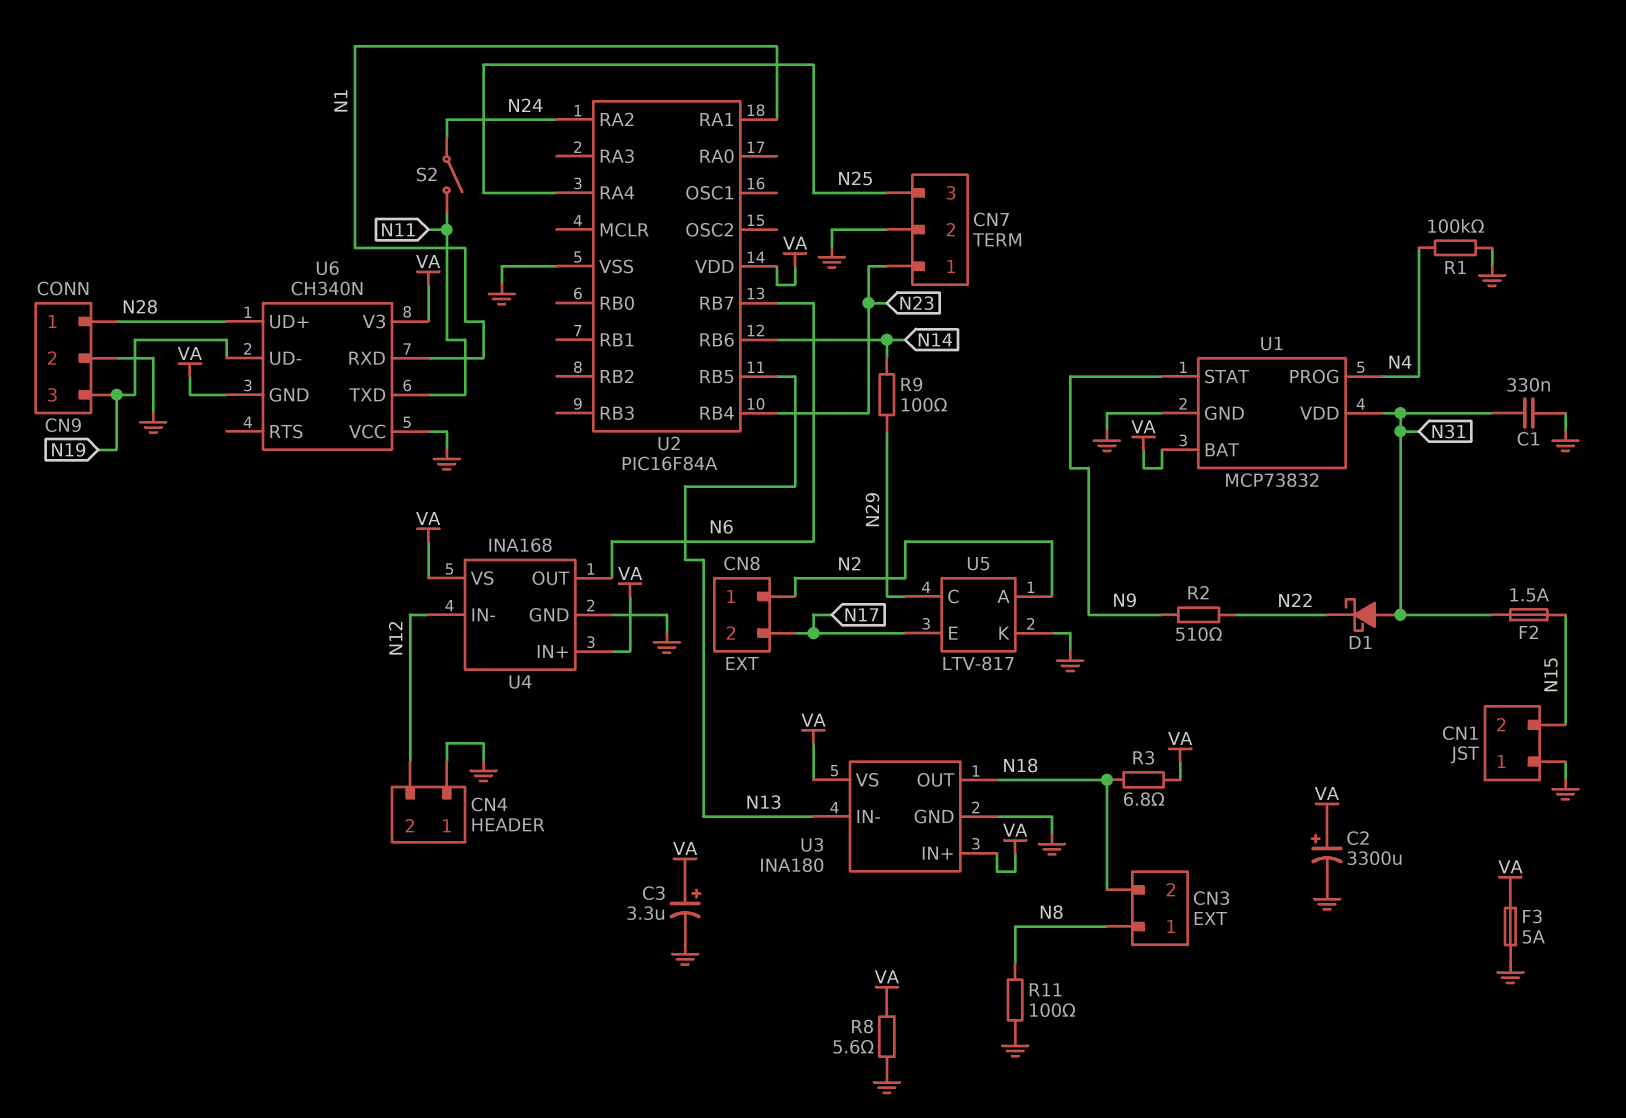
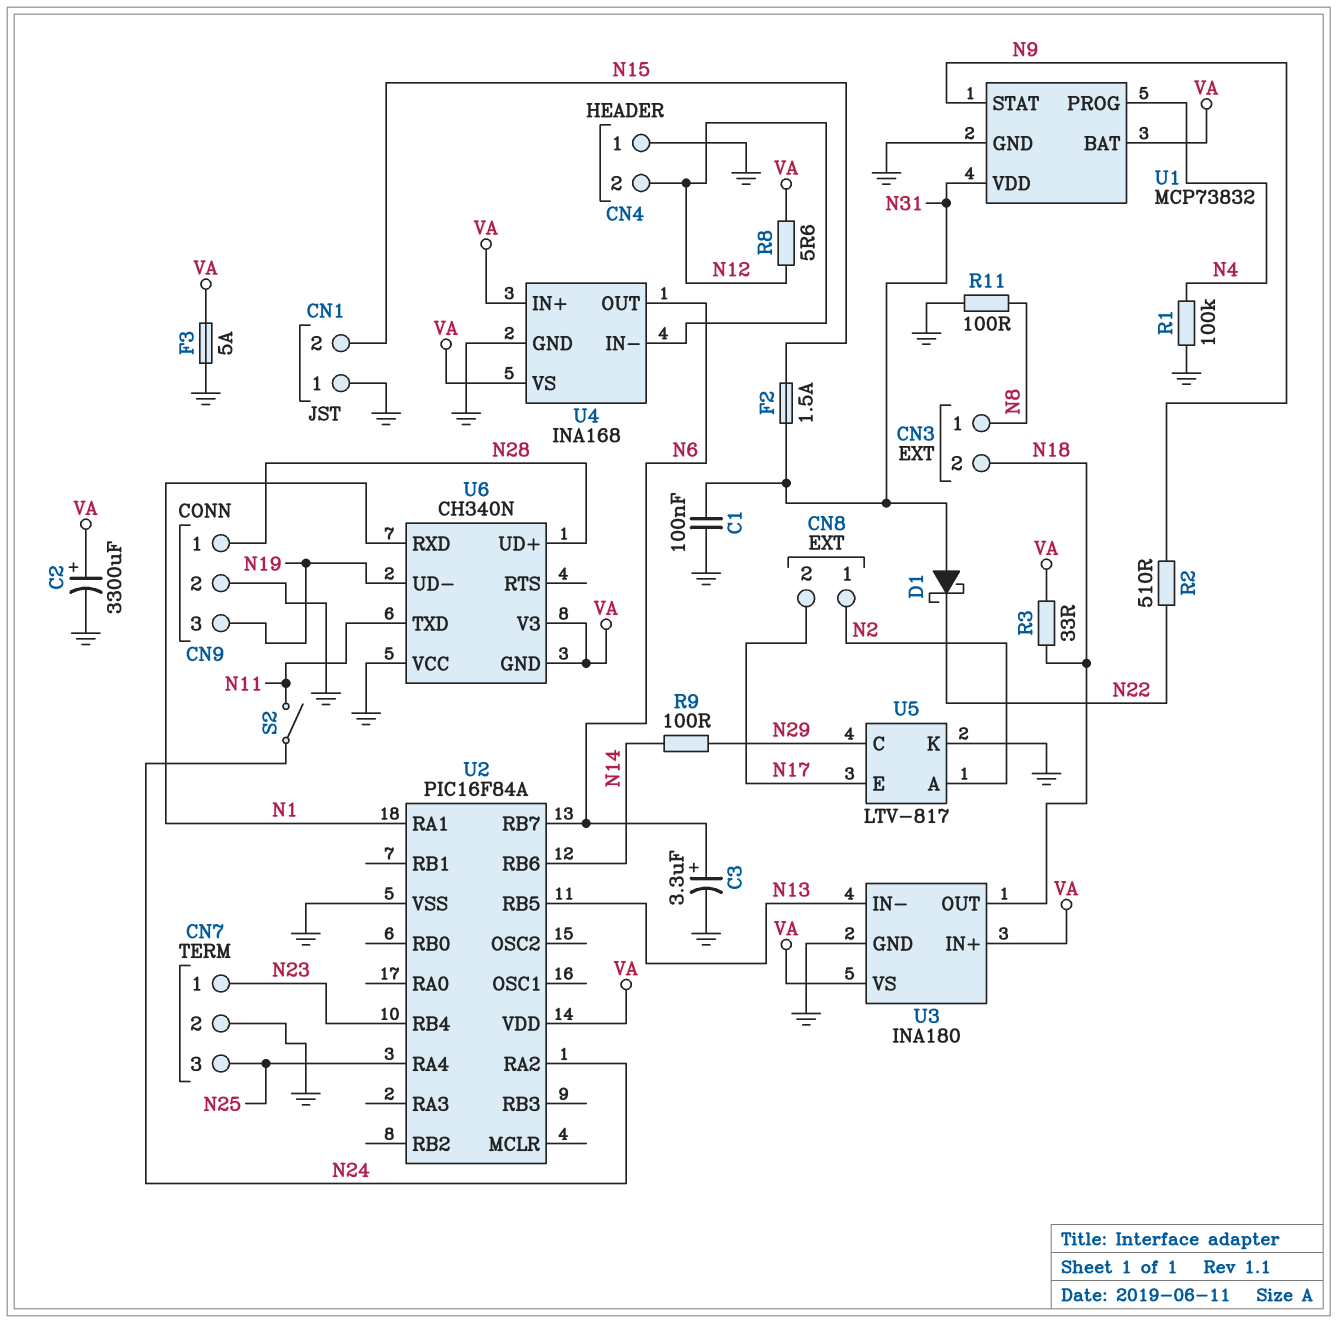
C1: 330nF (GND, N31) -> 100nF (GND, N31)
C3: 3.3uF (plus VA, minus GND) -> 3.3uF (plus N6, minus GND)
R3: 6.8 (N18, VA) -> 33 (N18, VA)
R8: 5.6 (GND, VA) -> 5.6 (N12, VA)

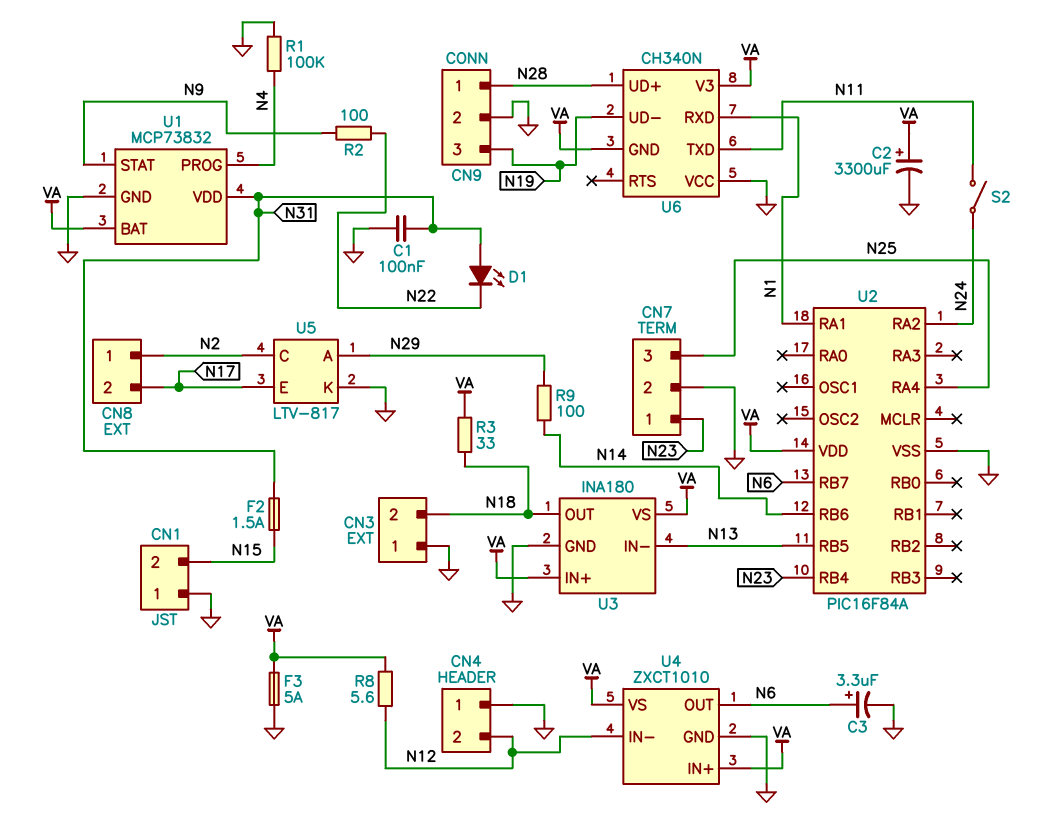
CN3 pin 1: N8 -> GND
D1: schottky (A N31, K N22) -> LED (A N31, K N22)
R2: 510 (N9, N22) -> 100 (N9, N22)
R11: 100 (GND, N8) -> none
U4: INA168 -> ZXCT1010
U5 pin A: N2 -> N29
U5 pin C: N29 -> N2

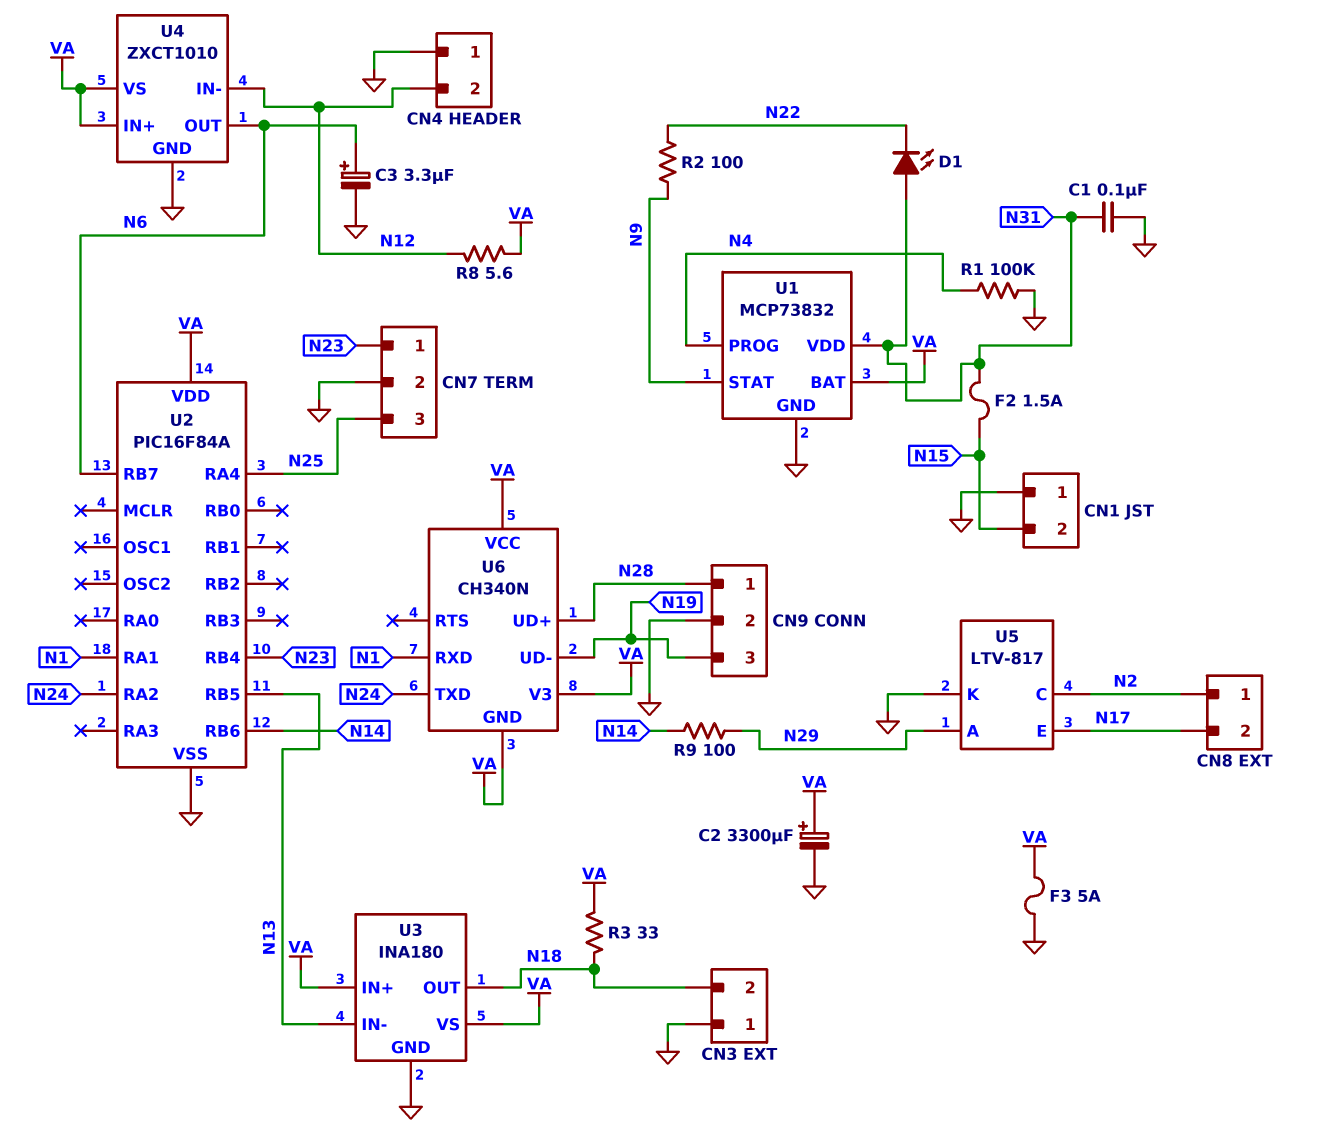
S2: switch (N11, N24) -> none
U6 pin TXD: N11 -> N24
U6 pin VCC: GND -> VA

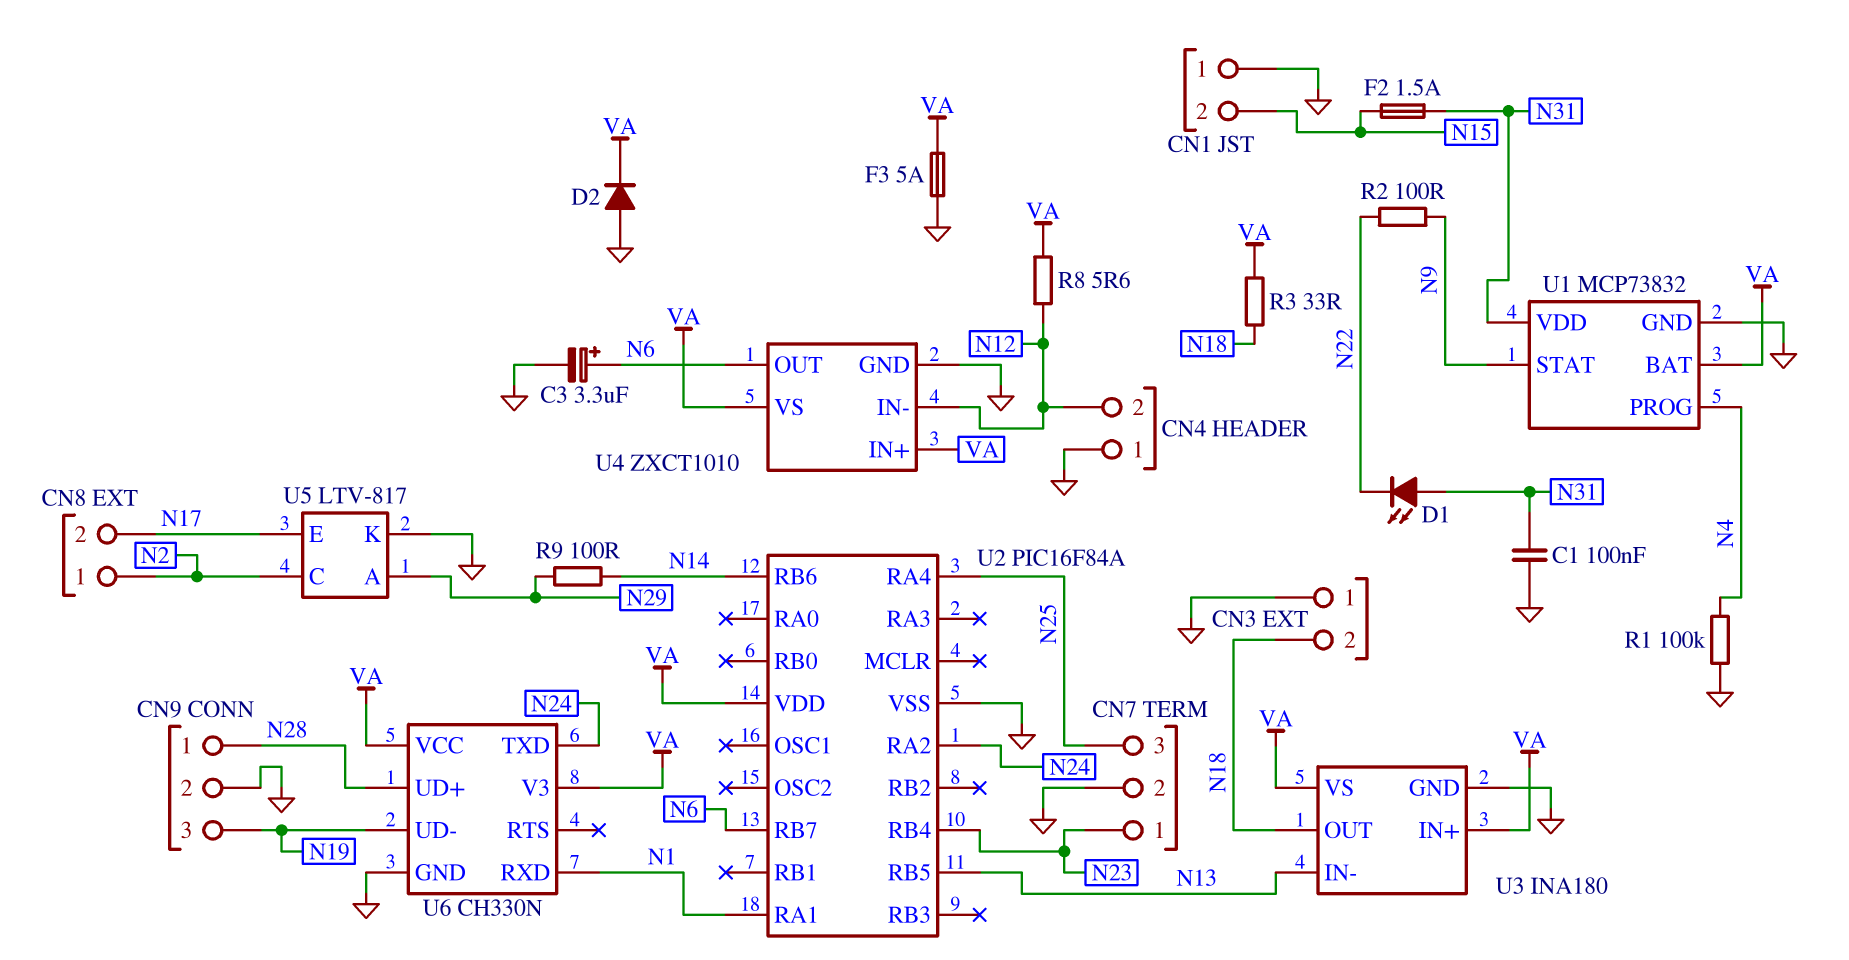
C2: 3300uF (plus VA, minus GND) -> none
D2: none -> diode (A GND, K VA)
U6: CH340N -> CH330N
U6 pin GND: VA -> GND

